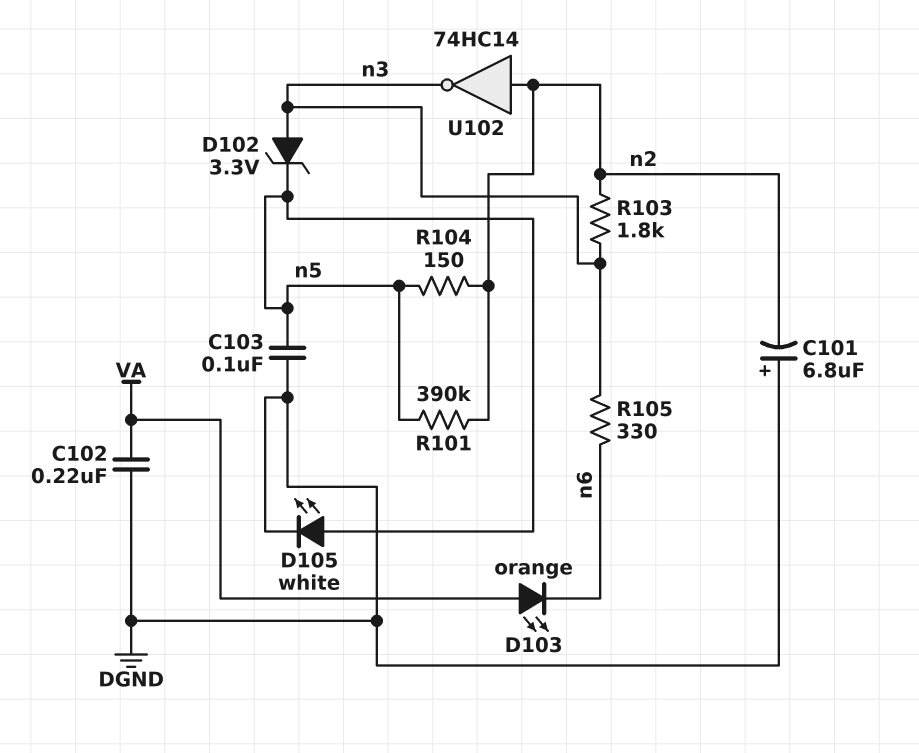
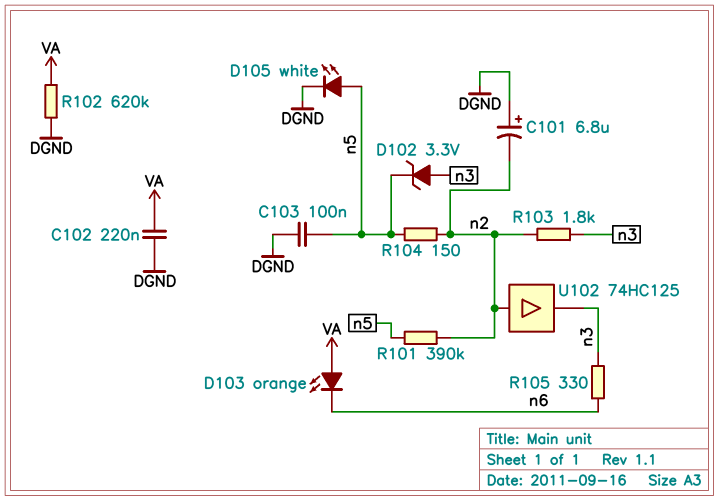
R102: none -> 620k (DGND, VA)
U102: NOT 74HC14 (in n2, out n3) -> buffer 74HC125 (in n2, out n3)

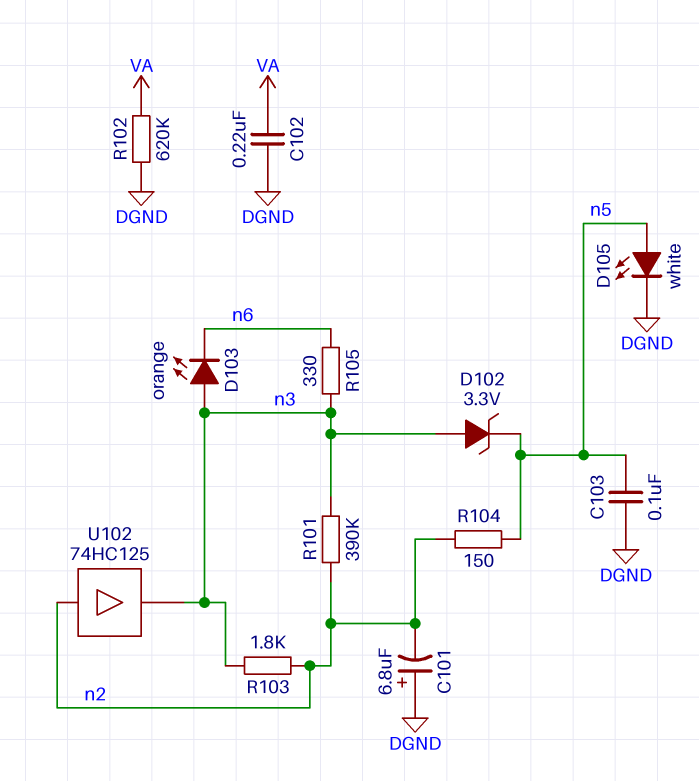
D103: LED orange (A VA, K n6) -> LED orange (A n3, K n6)
R101: 390k (n2, n5) -> 390k (n2, n3)

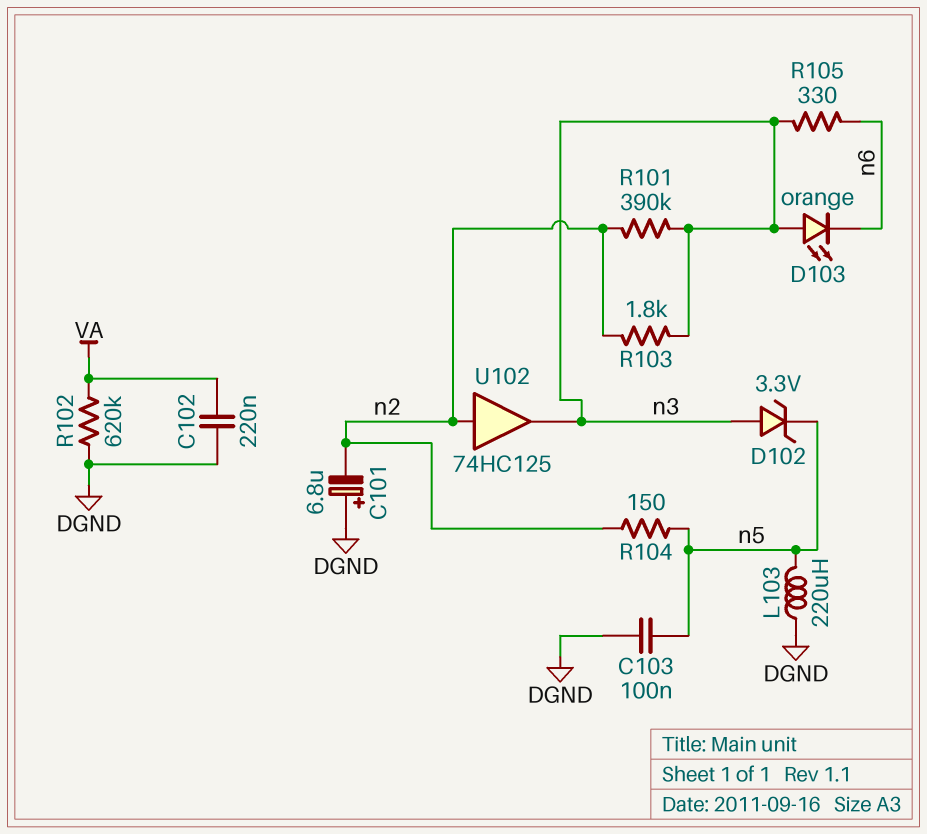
D105: LED white (A n5, K DGND) -> none
L103: none -> 220uH (DGND, n5)

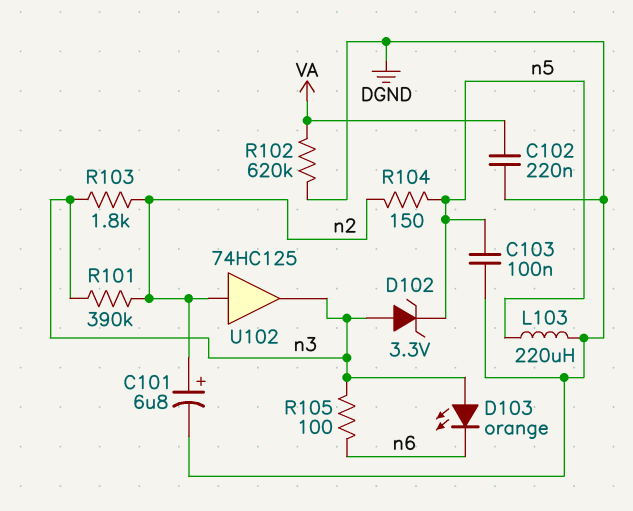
C101: 6.8uF (plus DGND, minus n2) -> 6.8uF (plus n2, minus DGND)
R105: 330 (n3, n6) -> 100 (n3, n6)

